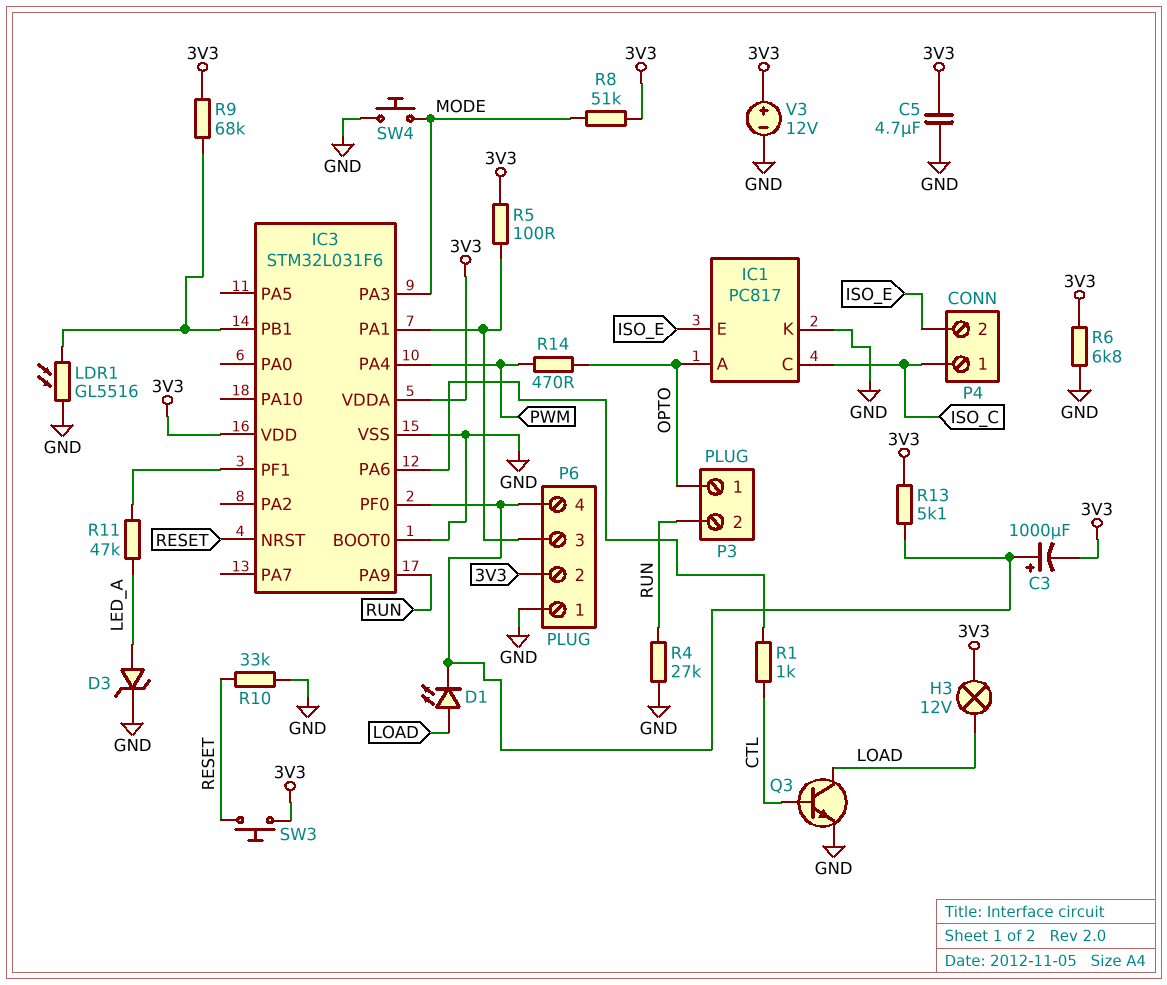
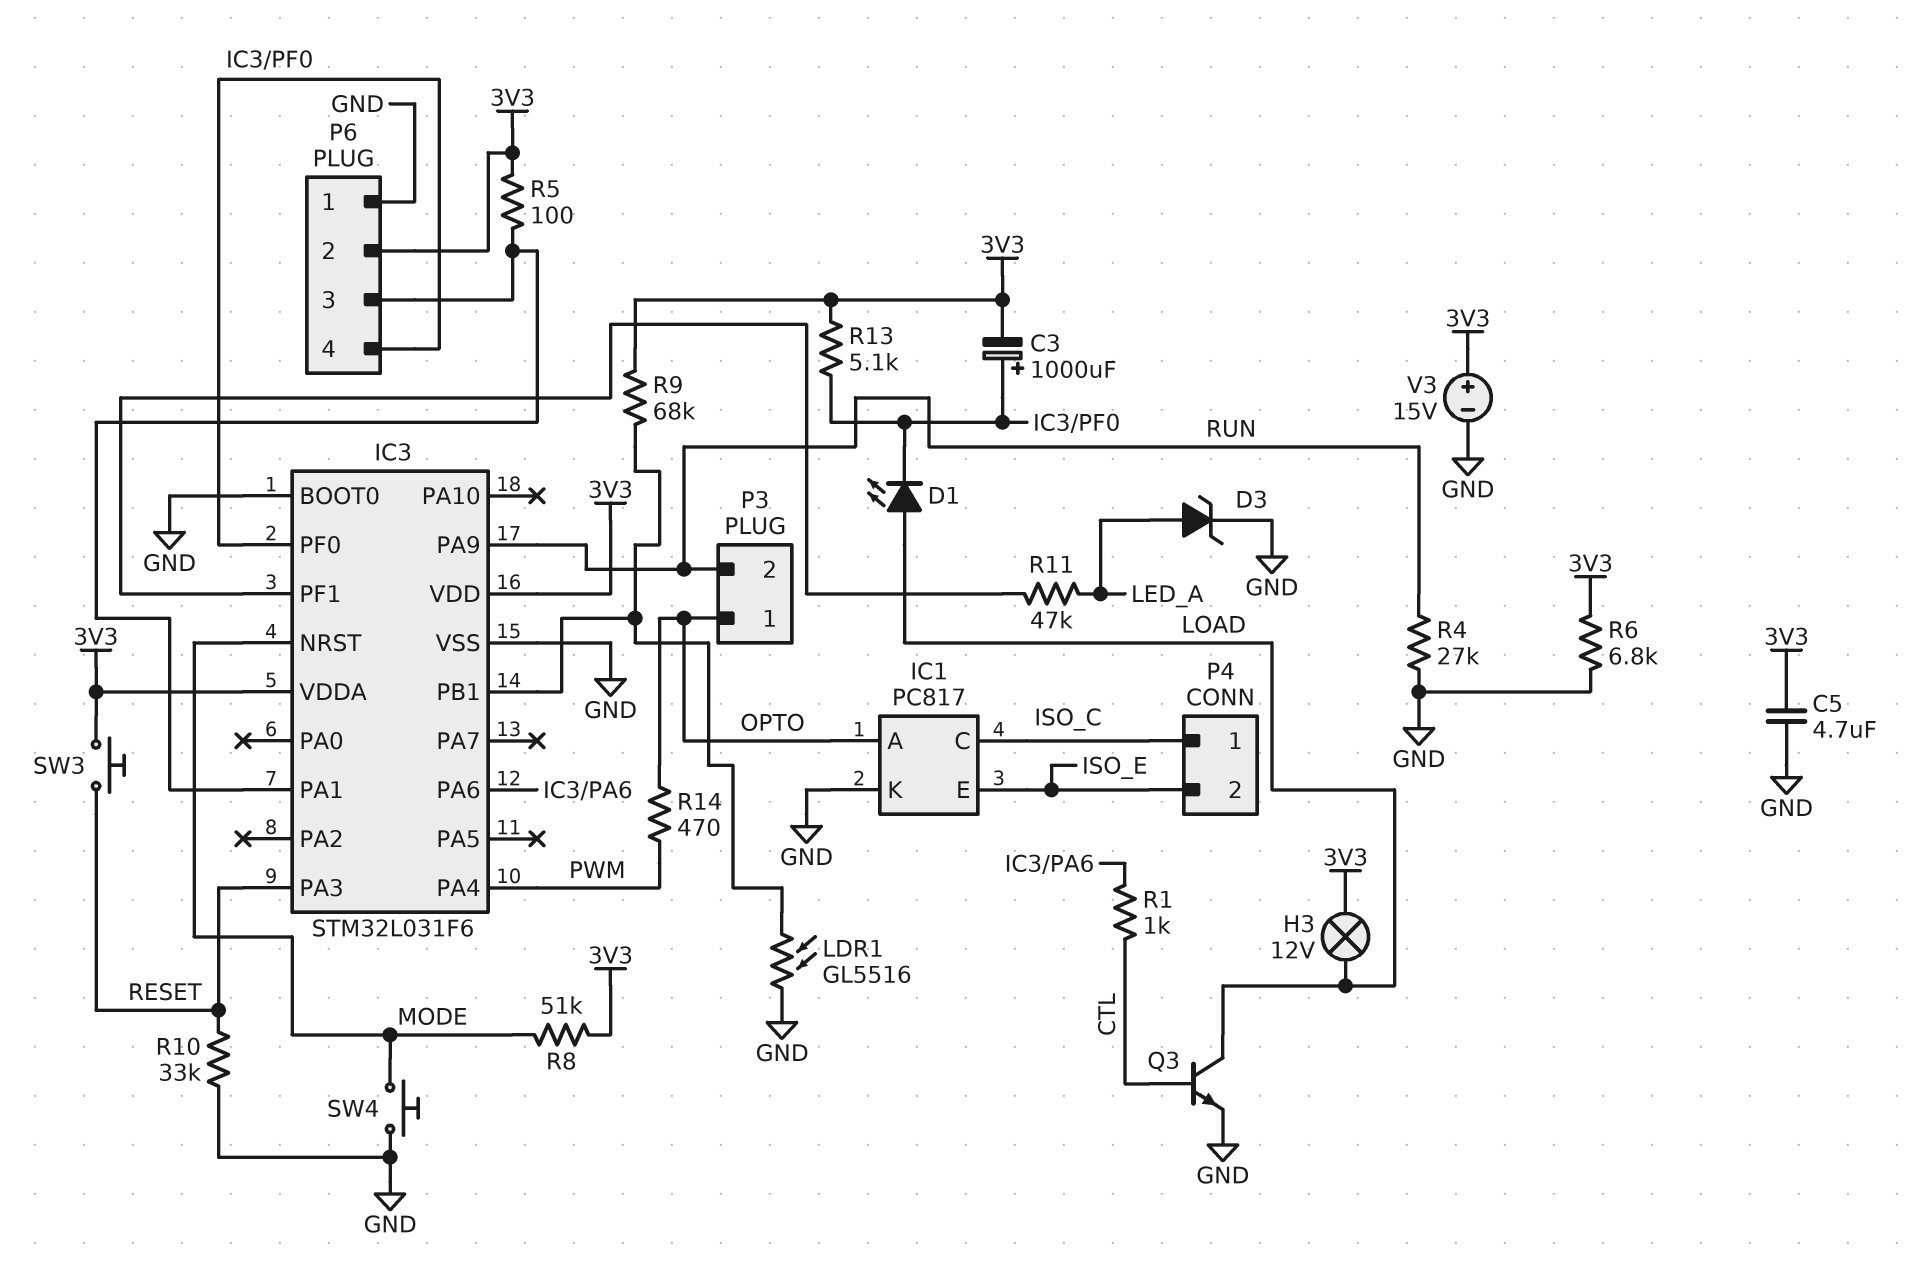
IC3 pin NRST: RESET -> MODE
IC3 pin PA3: MODE -> RESET
V3: 12V (plus 3V3, minus GND) -> 15V (plus 3V3, minus GND)

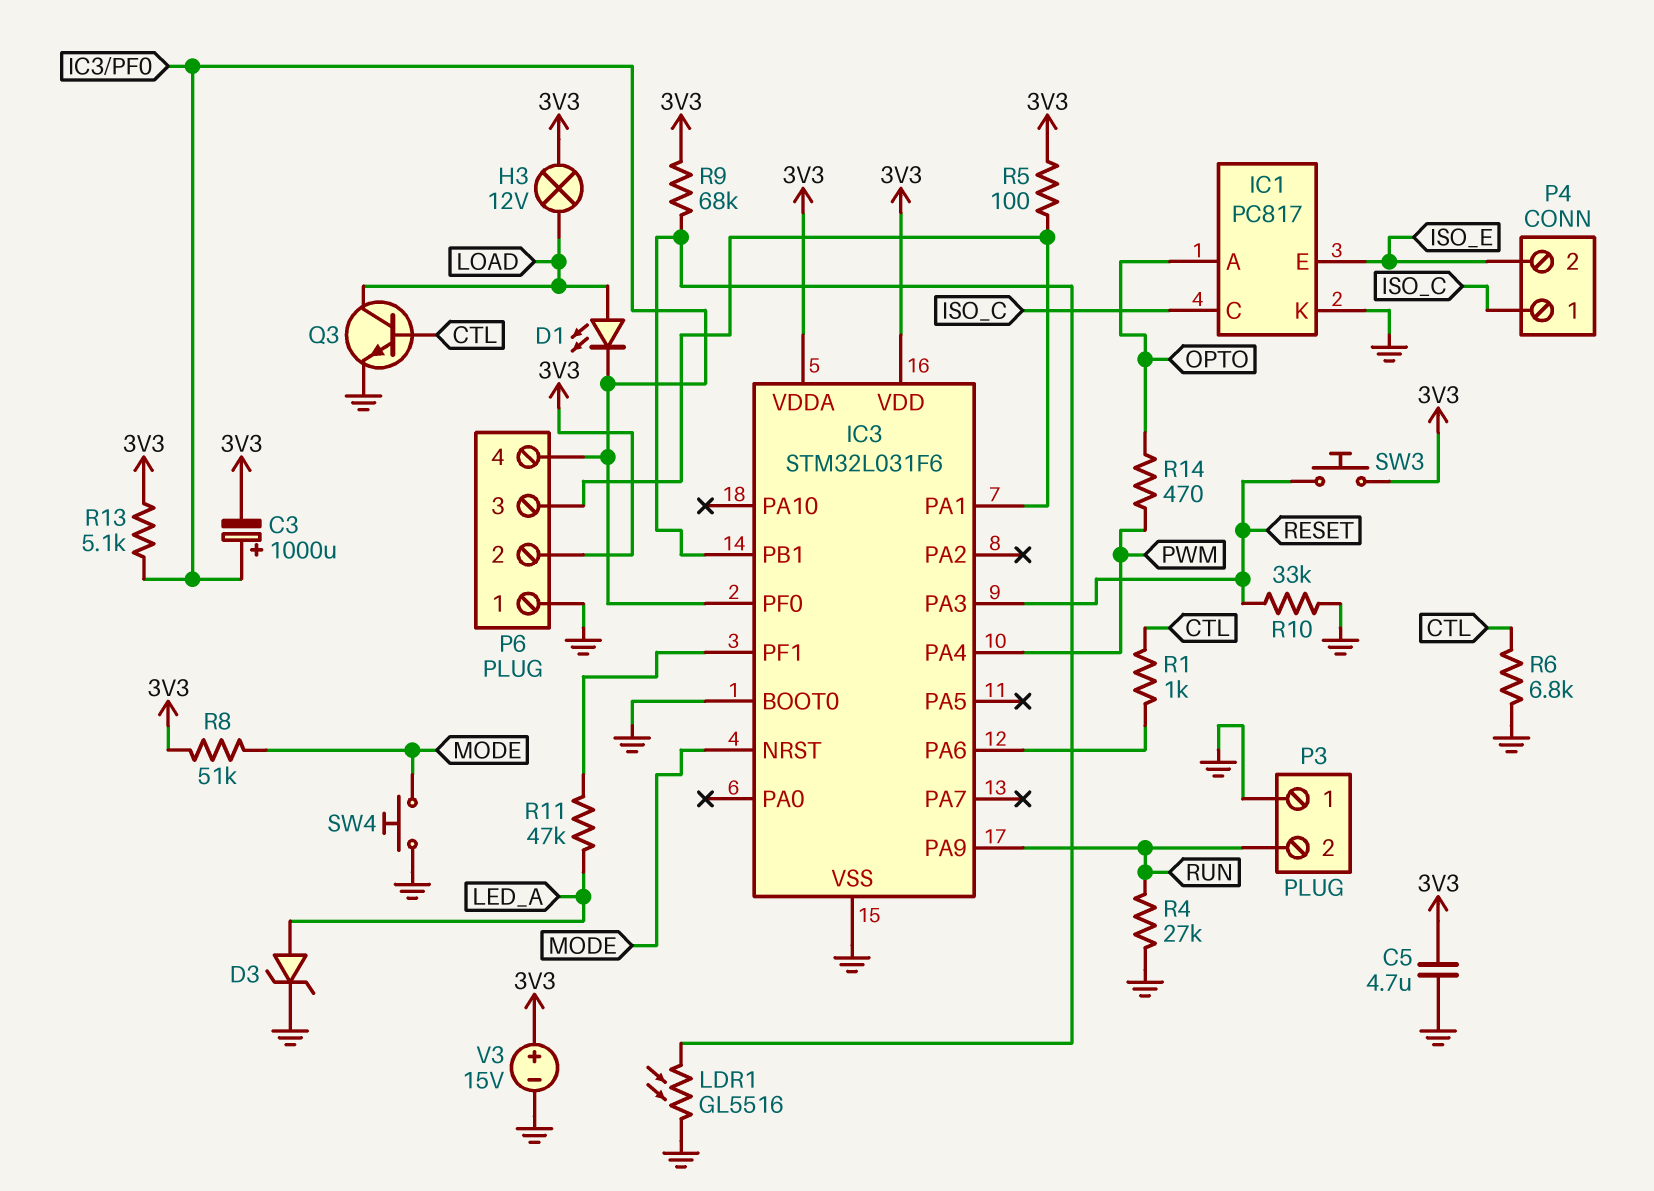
P3 pin 1: OPTO -> GND
R6: 6.8k (3V3, GND) -> 6.8k (CTL, GND)

